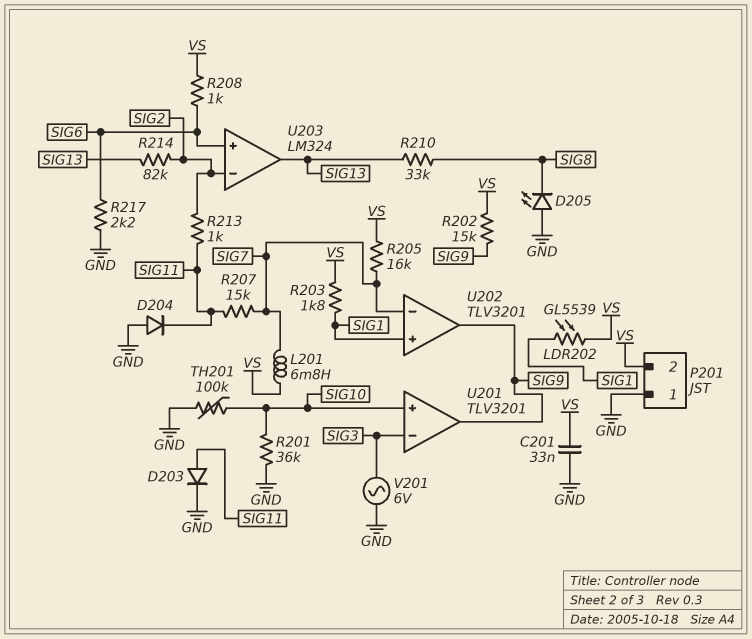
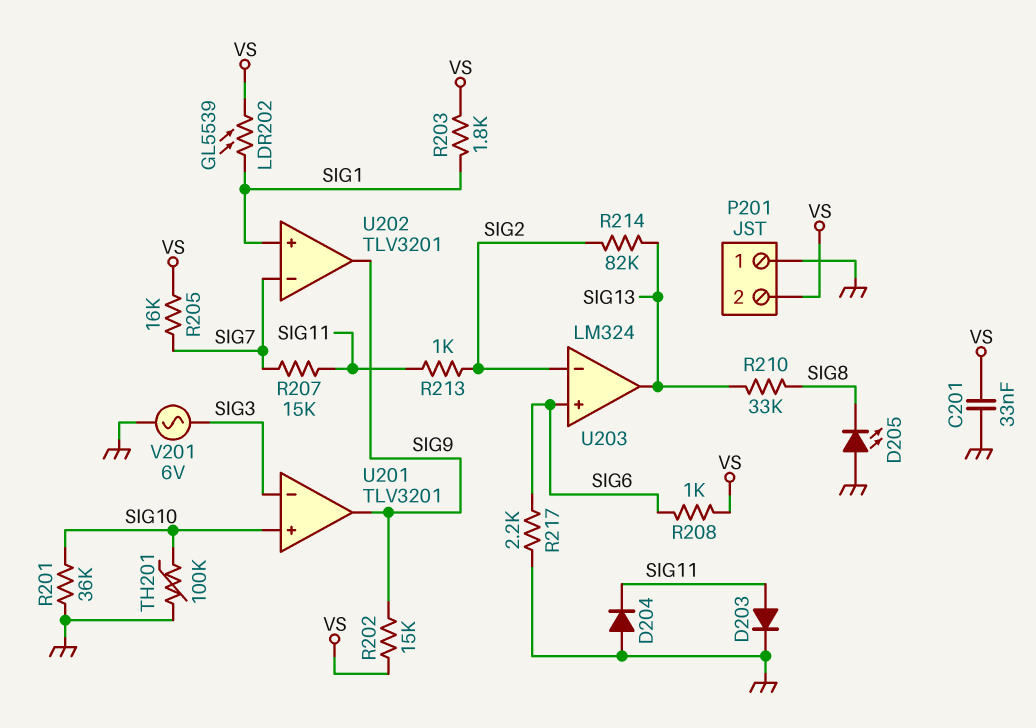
L201: 6.8mH (SIG7, VS) -> none

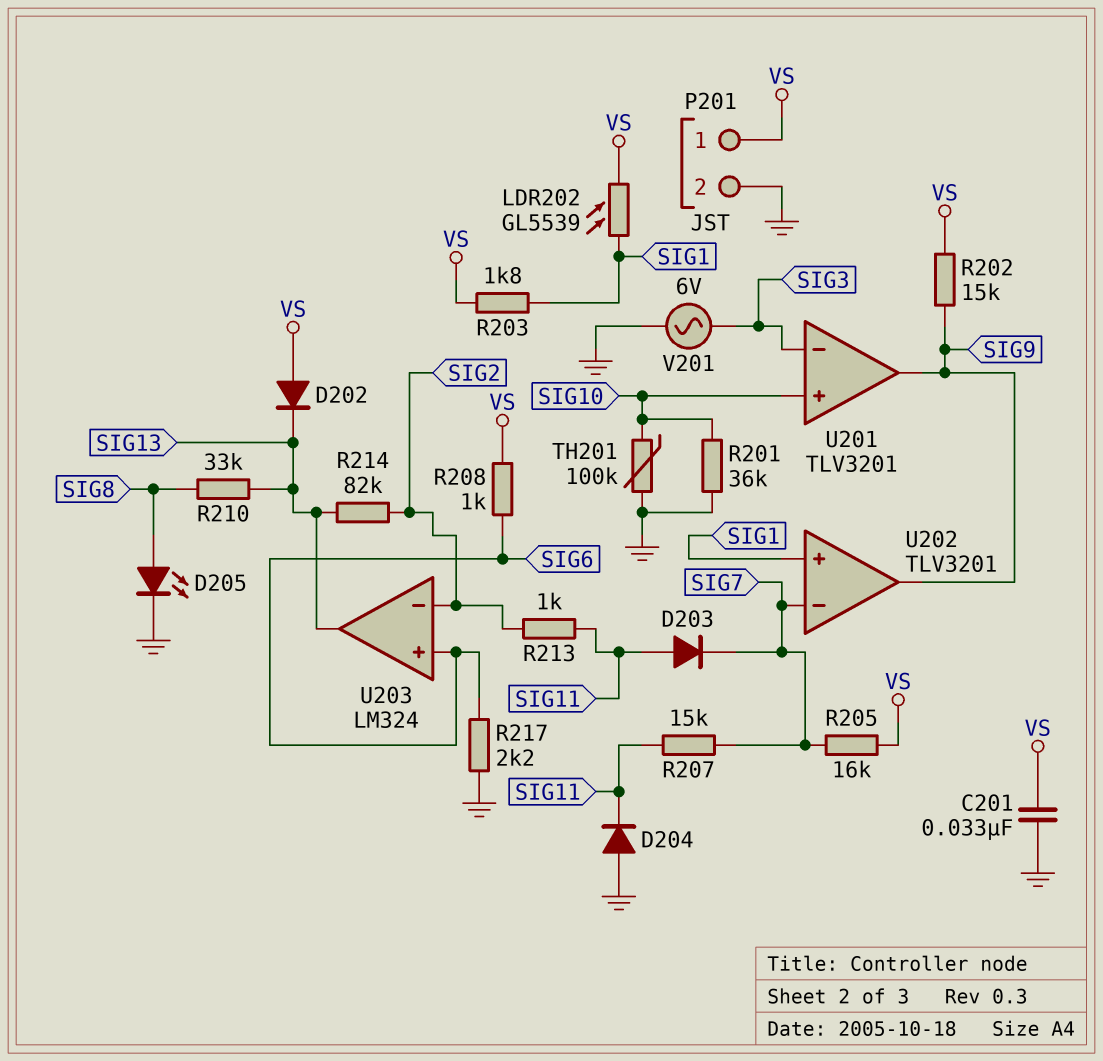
D202: none -> diode (A VS, K SIG13)
D203: diode (A SIG11, K GND) -> diode (A SIG11, K SIG7)
D205: LED (A GND, K SIG8) -> LED (A SIG8, K GND)
P201 pin 1: GND -> VS
P201 pin 2: VS -> GND

